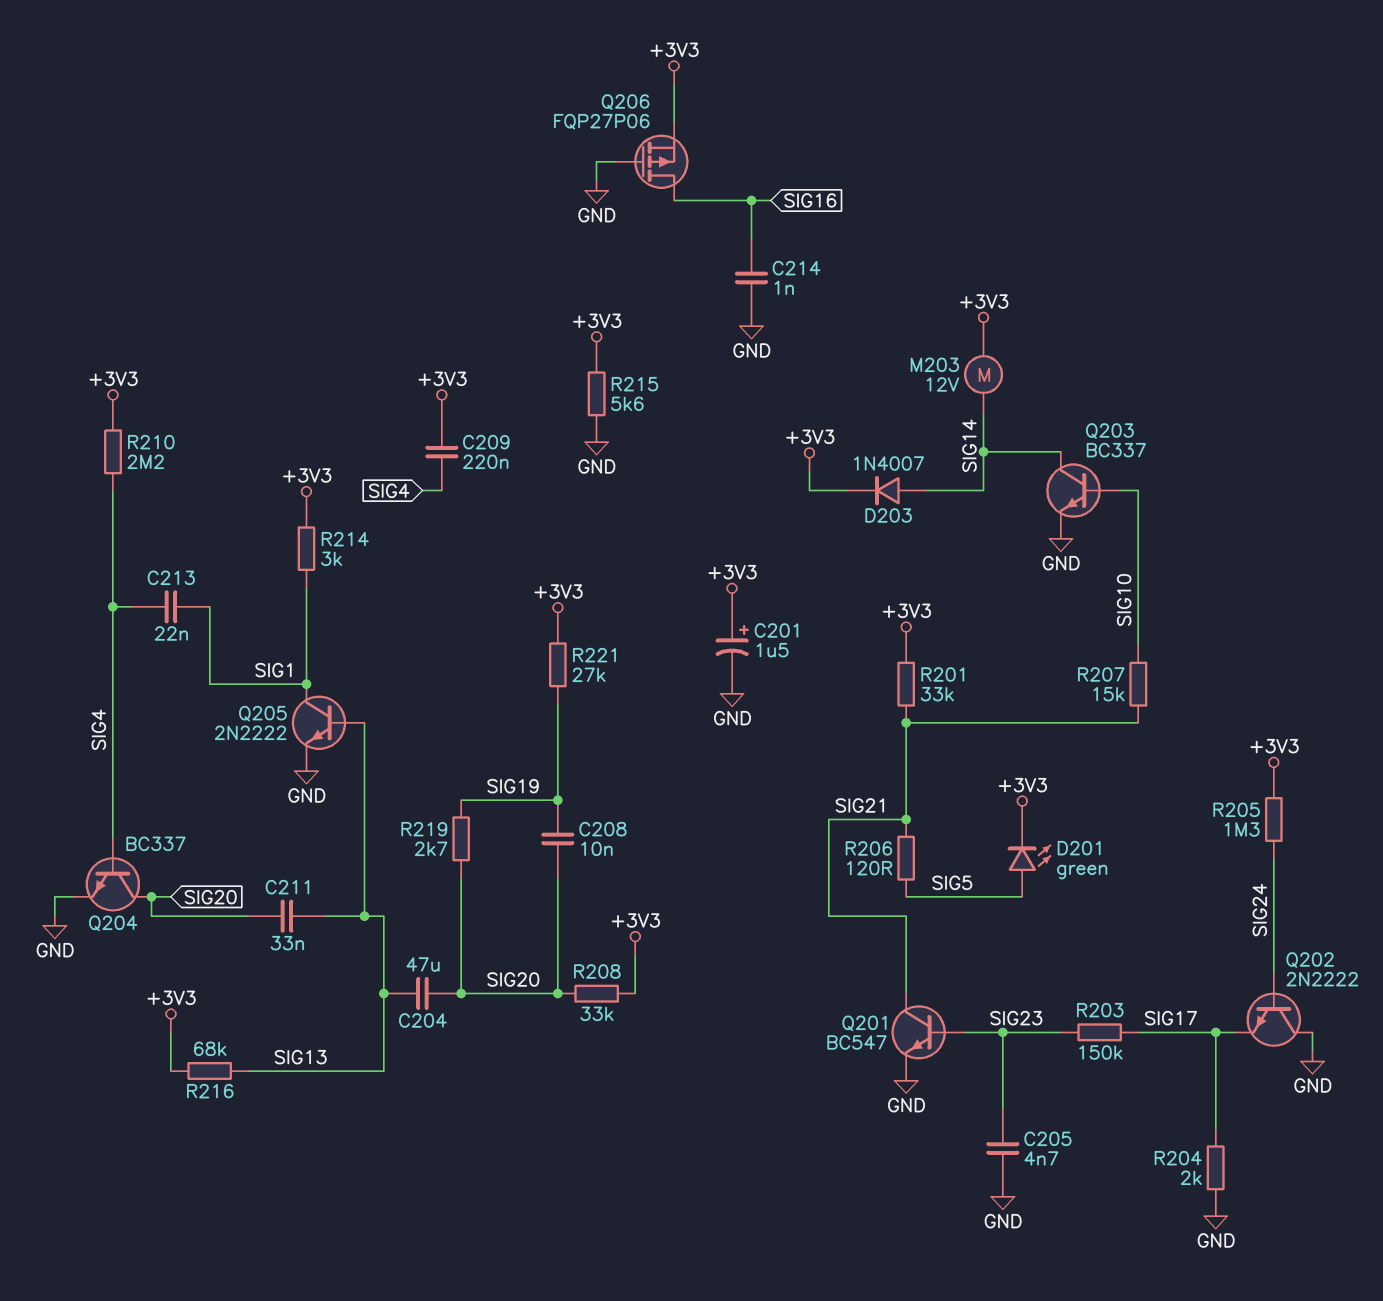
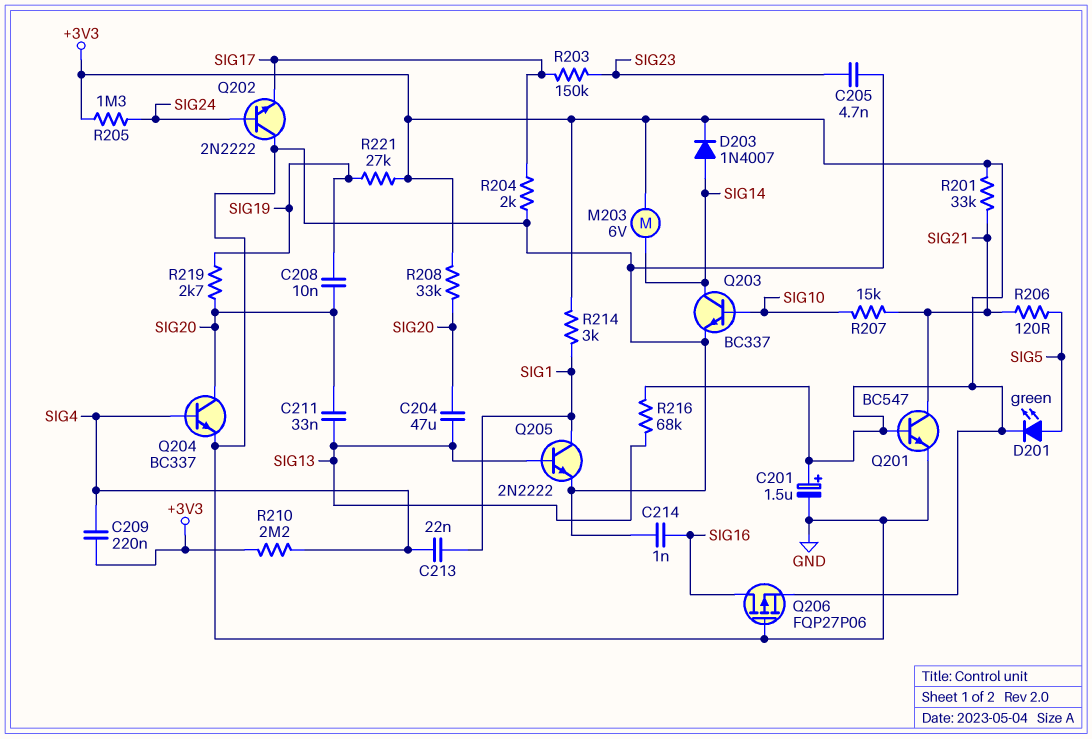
M203: motor 12V (+3V3, SIG14) -> motor 6V (+3V3, SIG14)
Q201: NPN BC547 (B SIG23, C SIG21, E GND) -> NPN BC547 (B +3V3, C SIG21, E GND)
R215: 5.6k (+3V3, GND) -> none

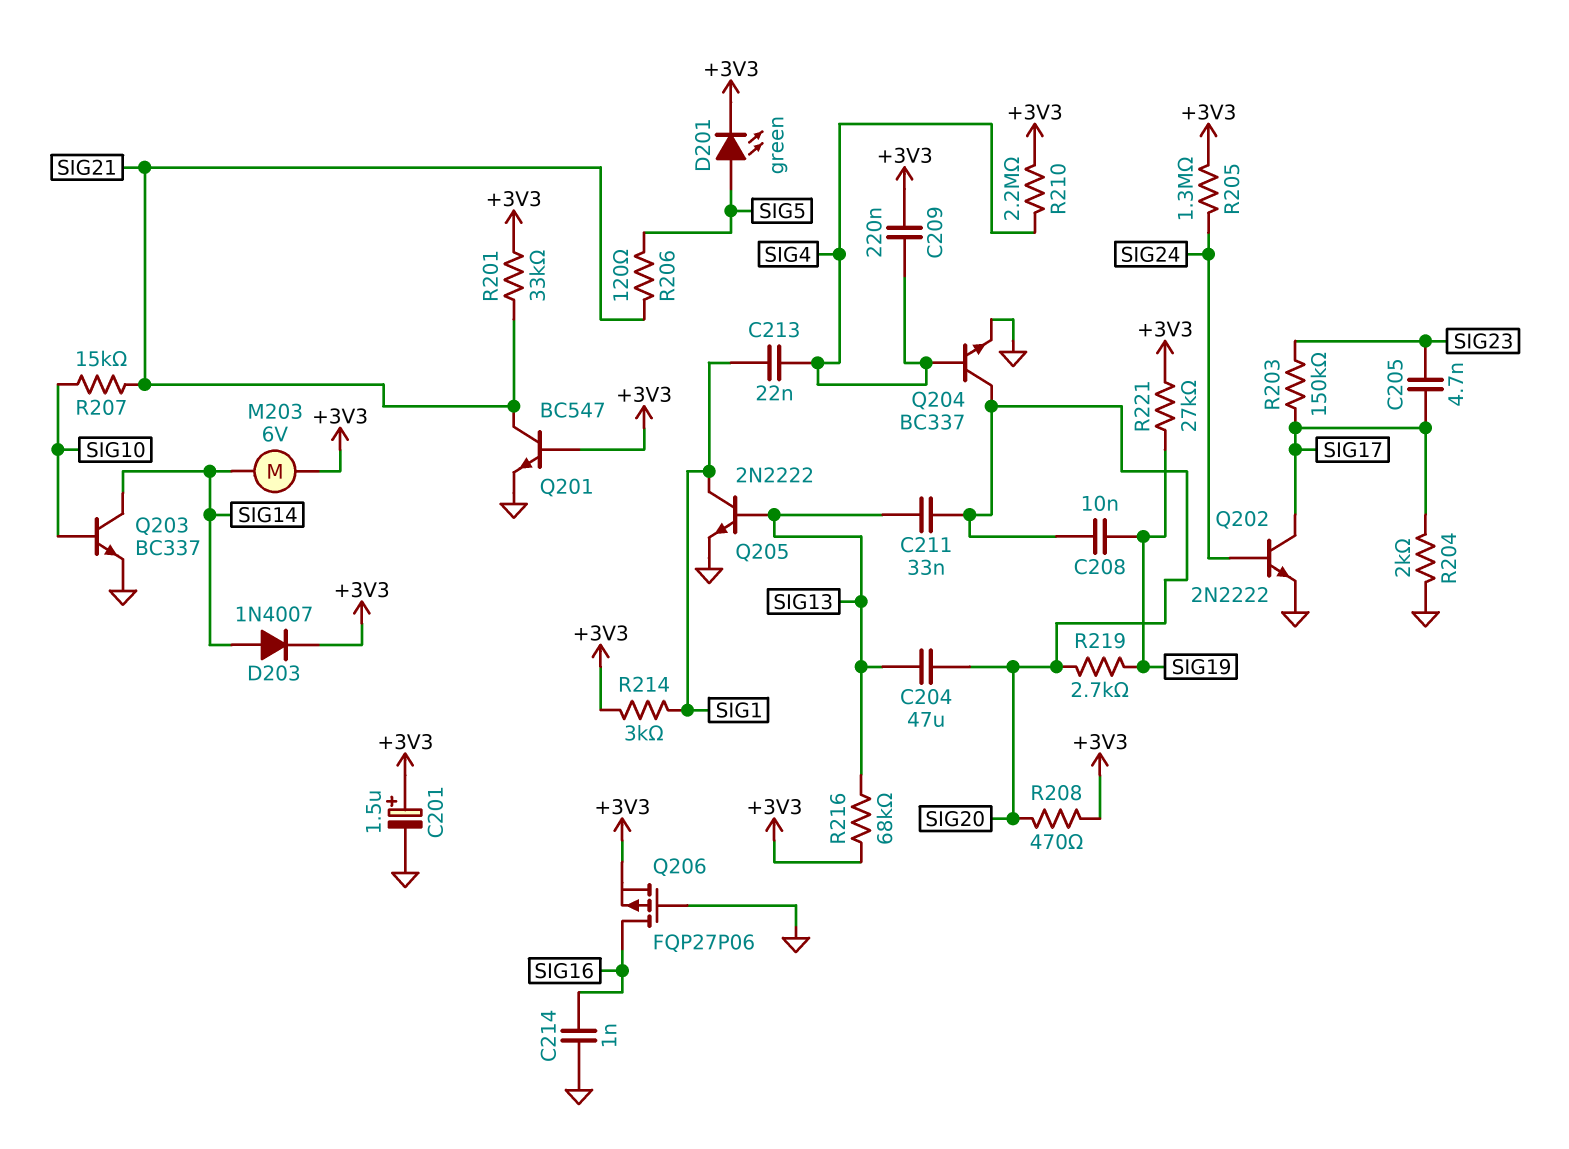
C205: 4.7nF (GND, SIG23) -> 4.7nF (SIG17, SIG23)
Q202: NPN 2N2222 (B SIG24, C GND, E SIG17) -> NPN 2N2222 (B SIG24, C SIG17, E GND)
R208: 33k (+3V3, SIG20) -> 470 (+3V3, SIG20)

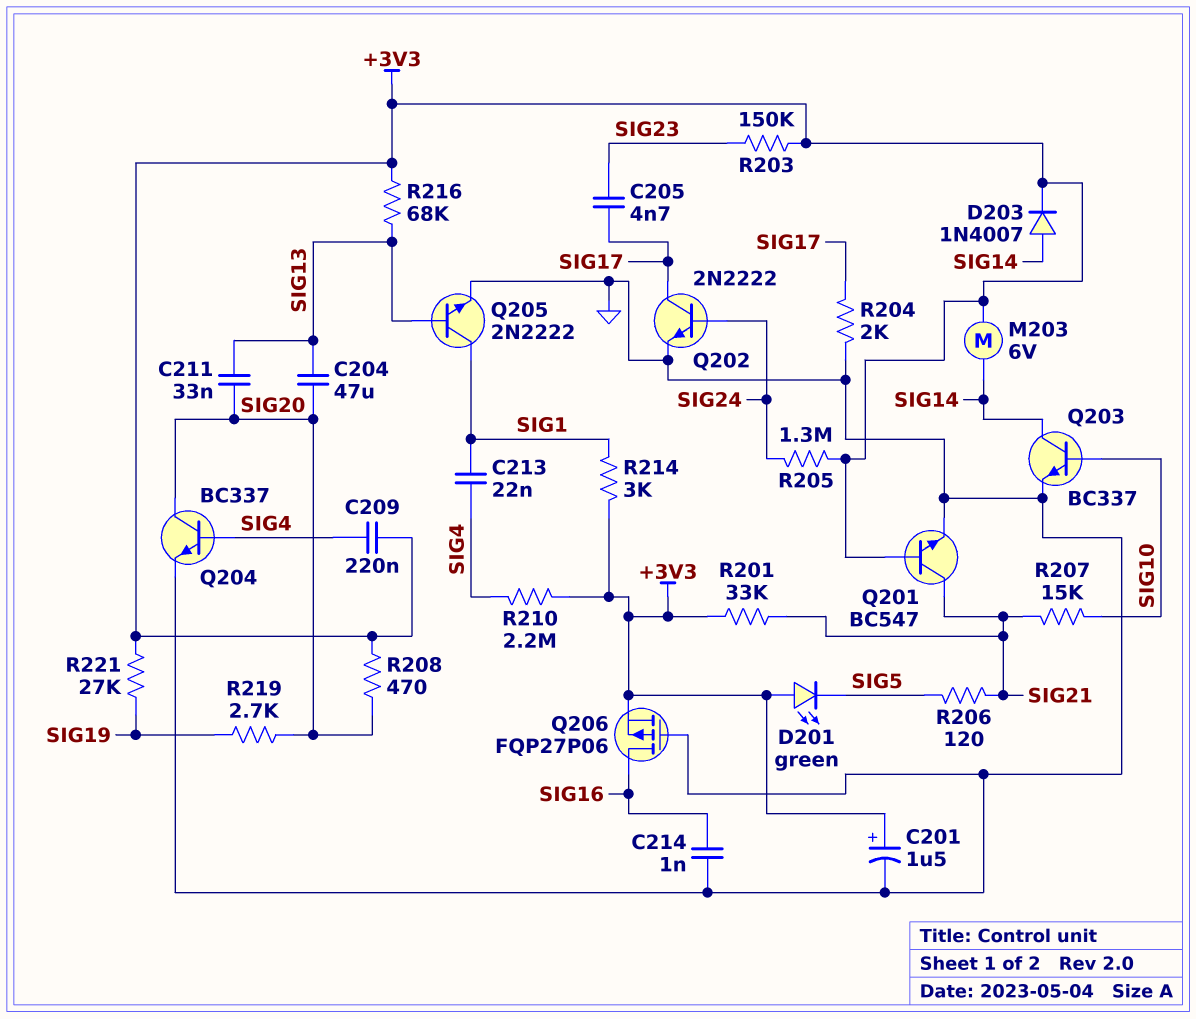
C208: 10nF (SIG19, SIG20) -> none
D201: LED green (A SIG5, K +3V3) -> LED green (A +3V3, K SIG5)
R203: 150k (SIG17, SIG23) -> 150k (+3V3, SIG23)

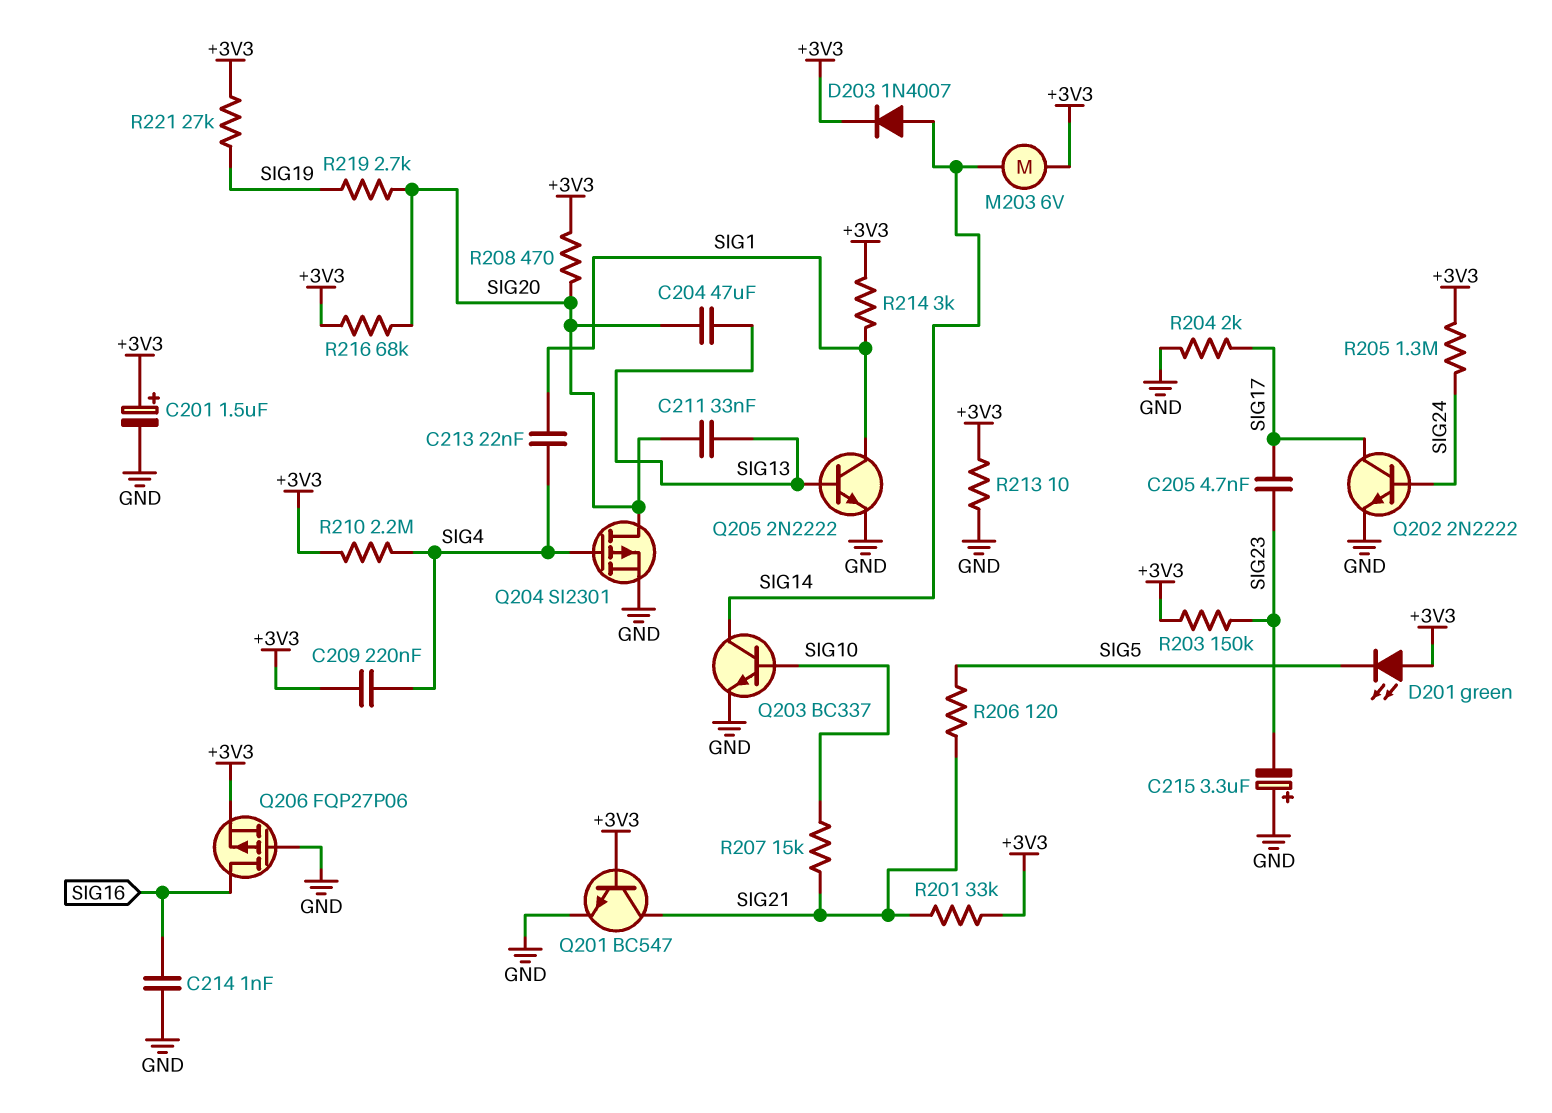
C215: none -> 3.3uF (plus GND, minus SIG23)
Q204: NPN BC337 (B SIG4, C SIG20, E GND) -> PMOS SI2301 (G SIG4, D SIG20, S GND)
R213: none -> 10 (+3V3, GND)
R216: 68k (+3V3, SIG13) -> 68k (+3V3, SIG20)

